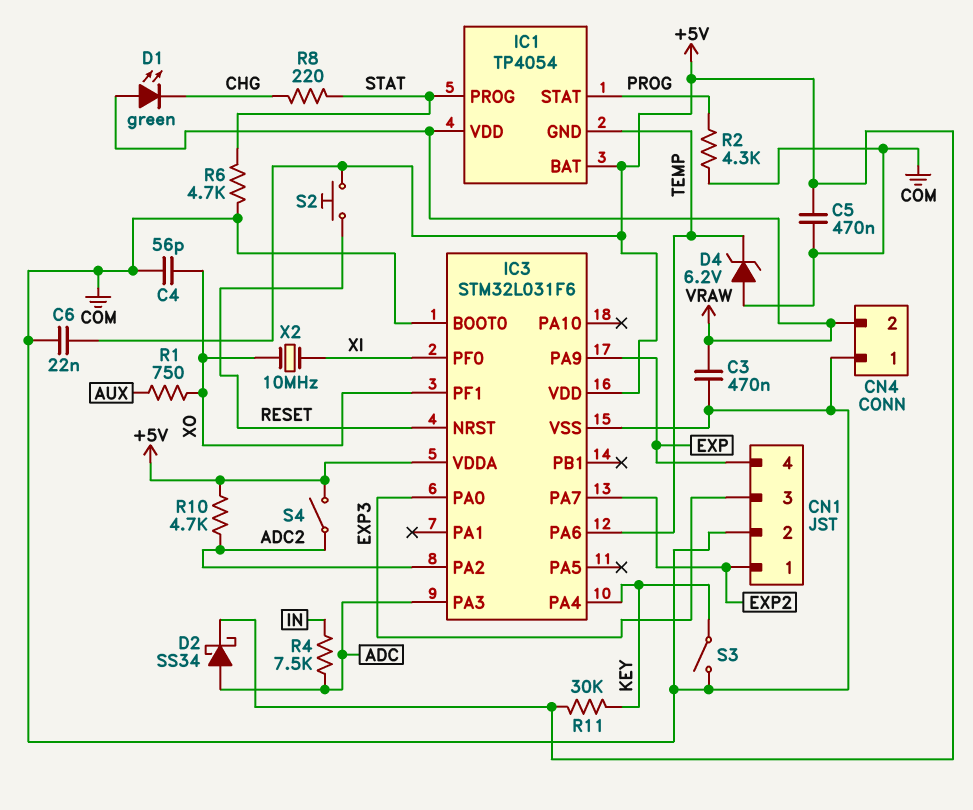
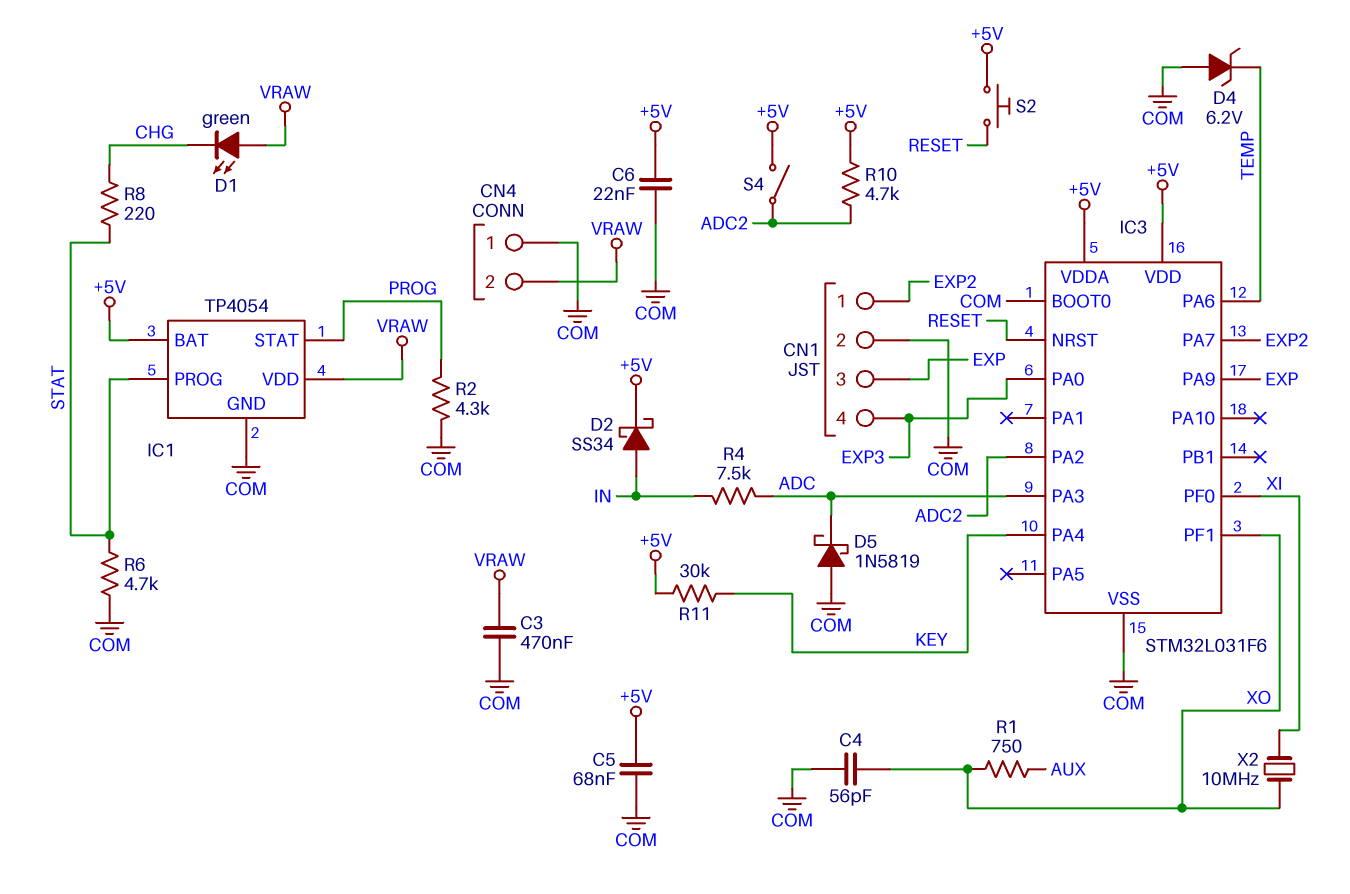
C5: 470nF (+5V, COM) -> 68nF (+5V, COM)
CN1 pin 3: EXP3 -> EXP
CN1 pin 4: EXP -> EXP3
D2: schottky SS34 (A ADC, K +5V) -> schottky SS34 (A IN, K +5V)
D5: none -> schottky 1N5819 (A COM, K ADC)
IC1 pin GND: TEMP -> COM
S3: switch (COM, KEY) -> none

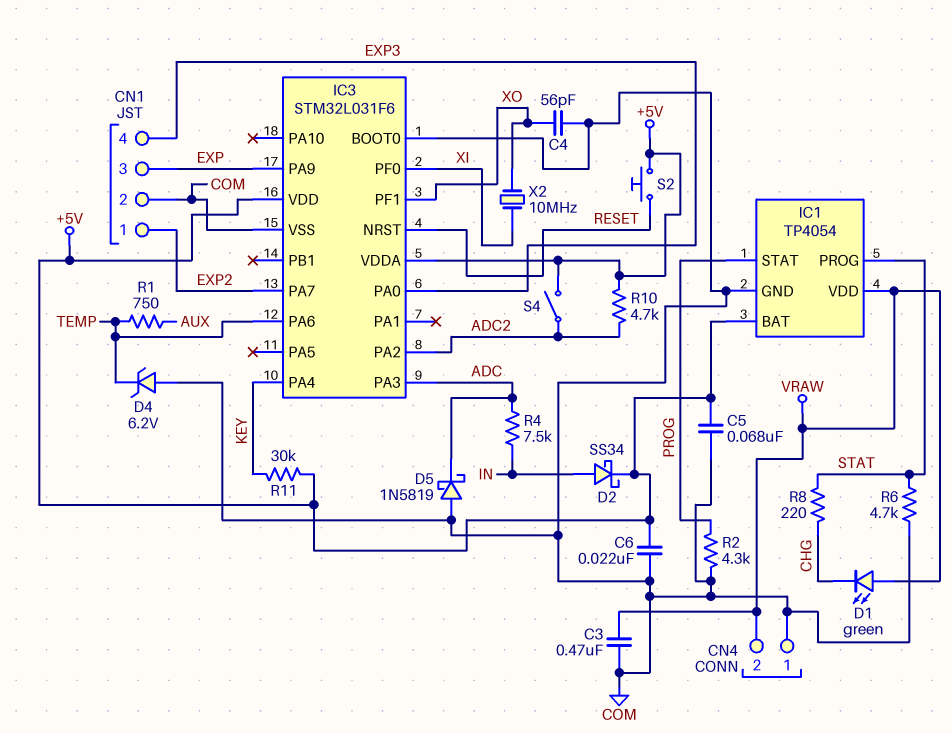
R1: 750 (AUX, XO) -> 750 (AUX, TEMP)

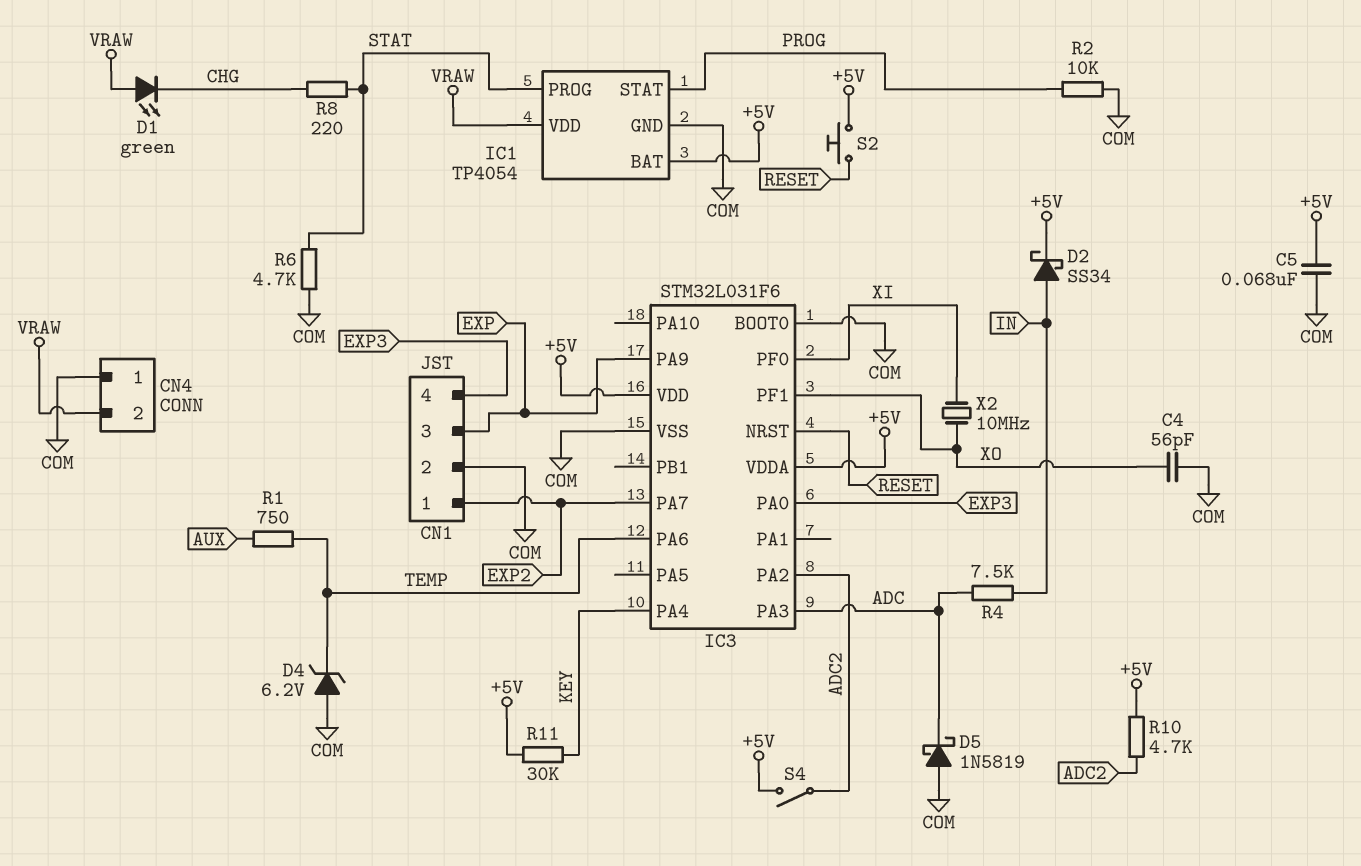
C3: 470nF (COM, VRAW) -> none
C6: 22nF (+5V, COM) -> none
R2: 4.3k (COM, PROG) -> 10k (COM, PROG)

